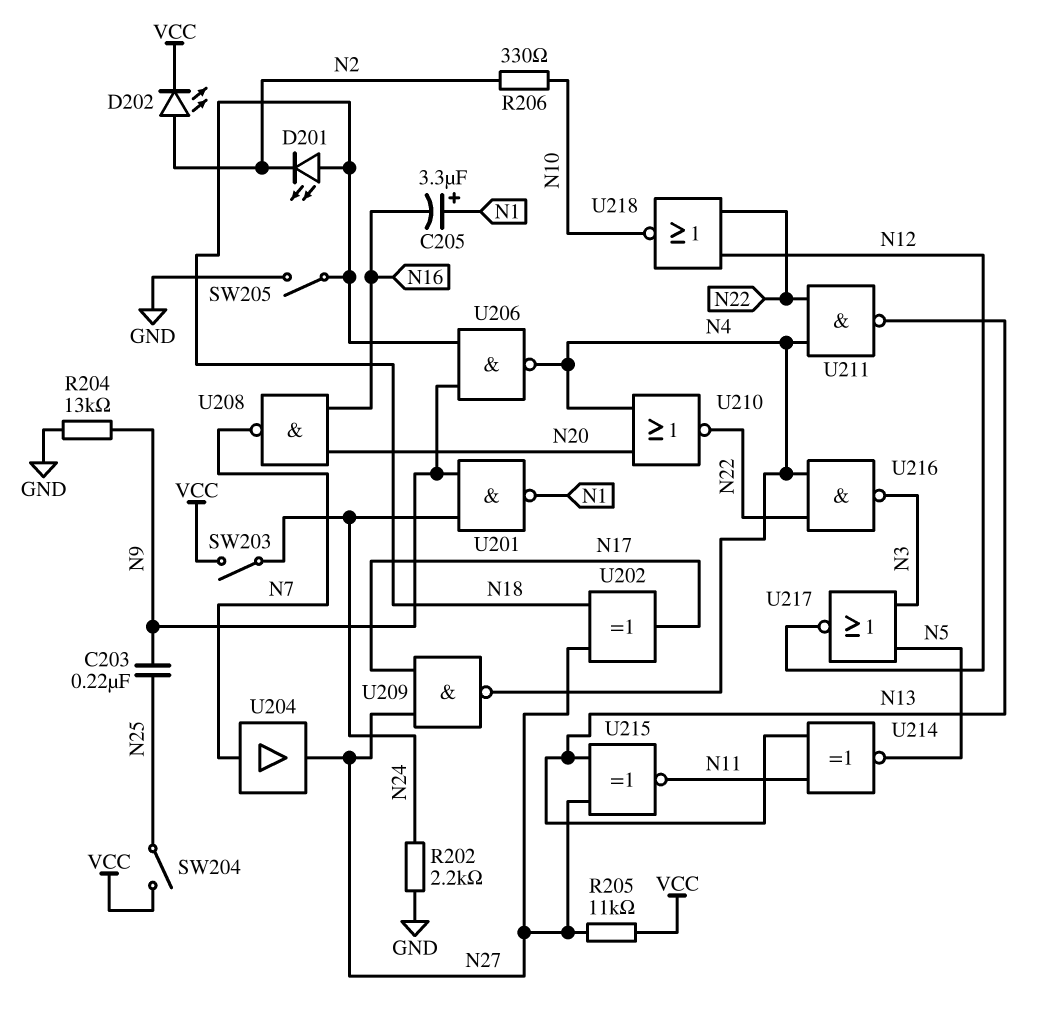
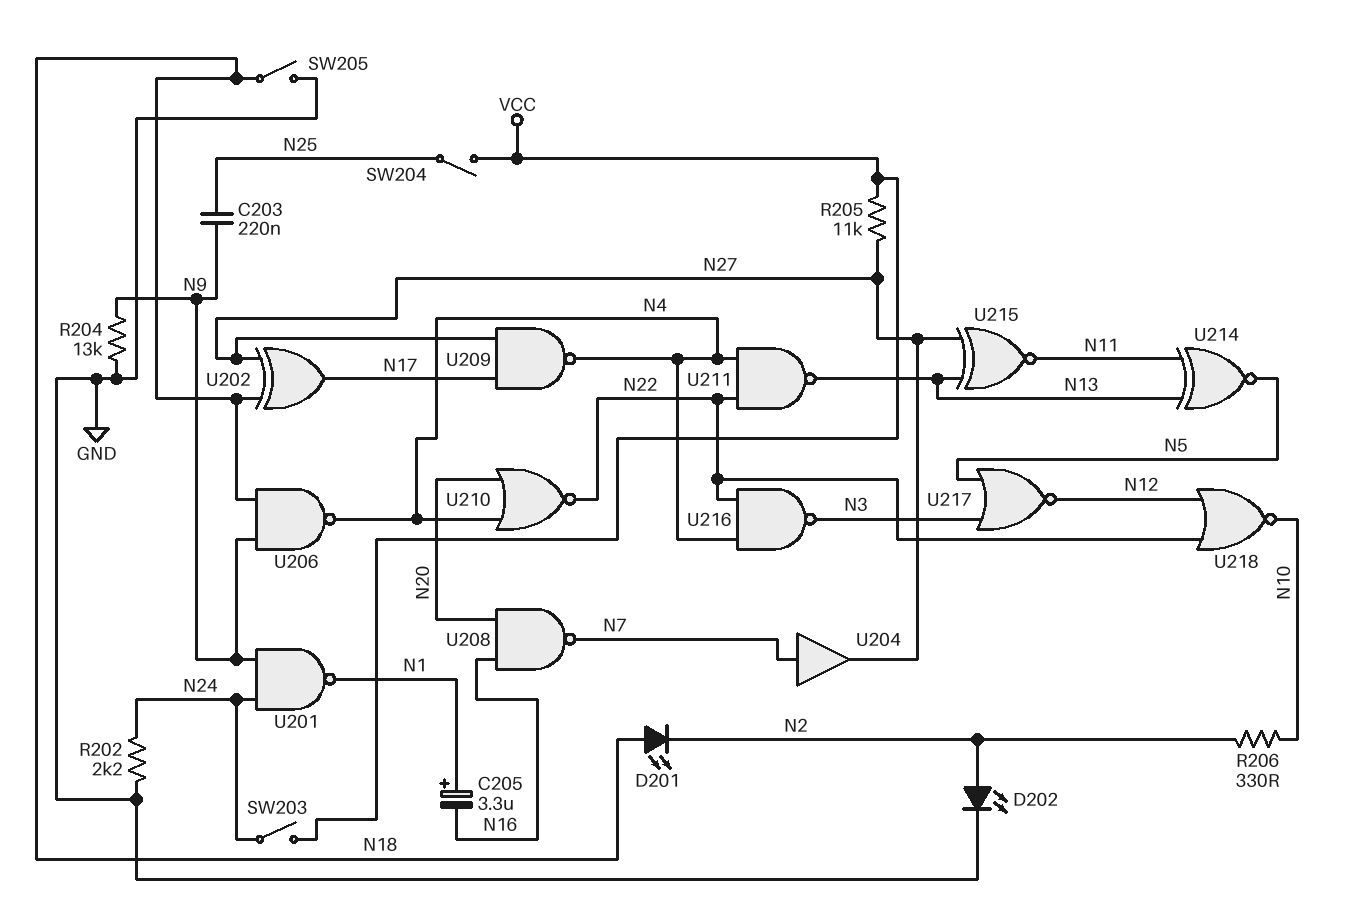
D202: LED (A N2, K VCC) -> LED (A N2, K GND)

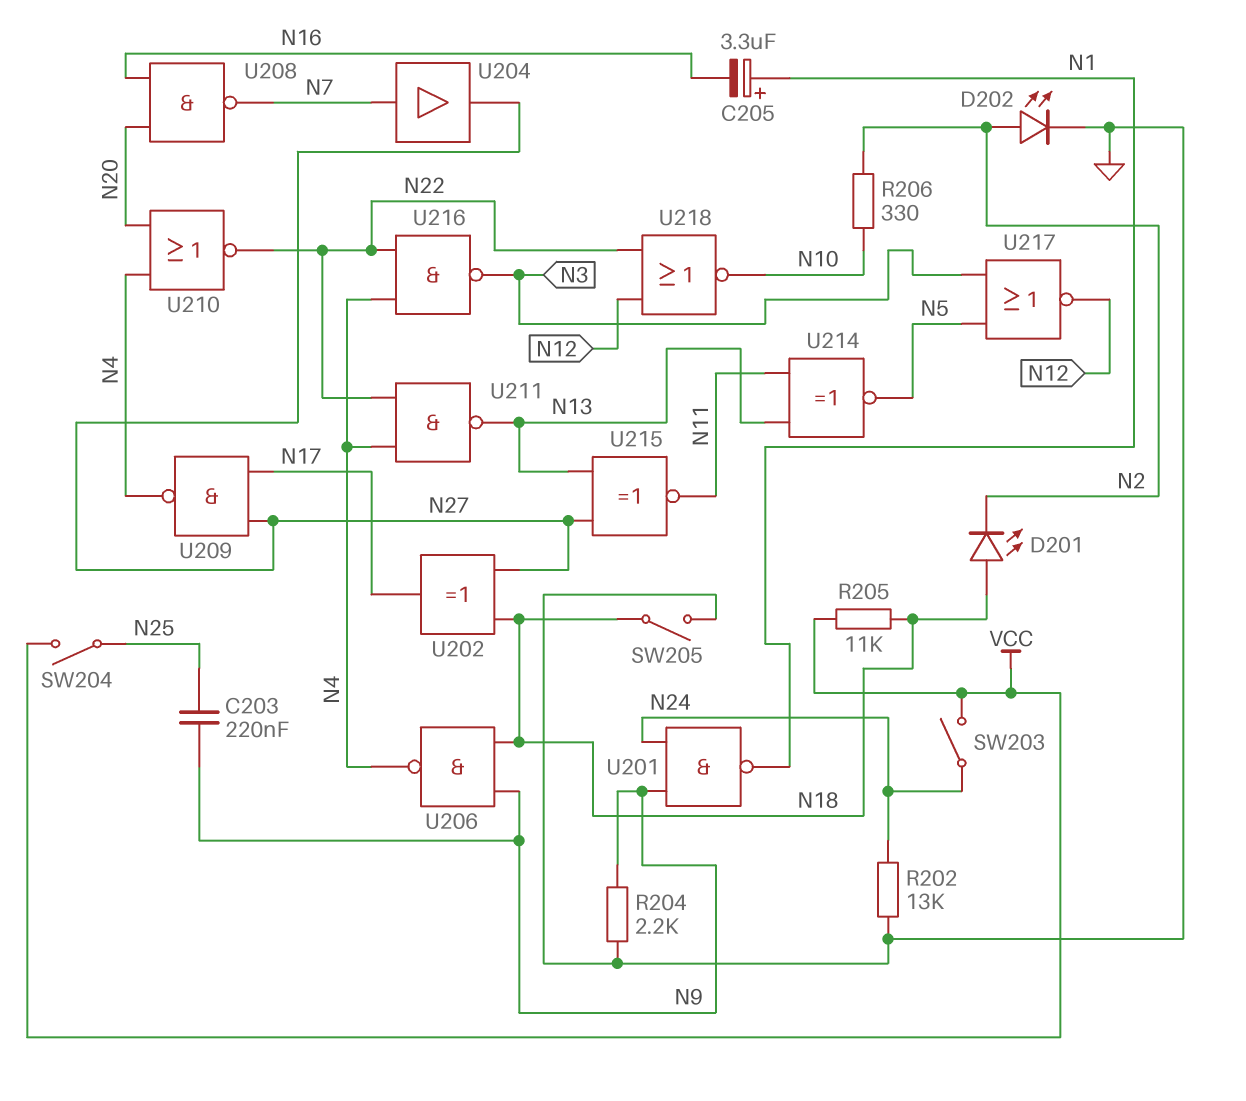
R202: 2.2k (GND, N24) -> 13k (GND, N24)
R204: 13k (GND, N9) -> 2.2k (GND, N9)
R205: 11k (N27, VCC) -> 11k (N18, VCC)

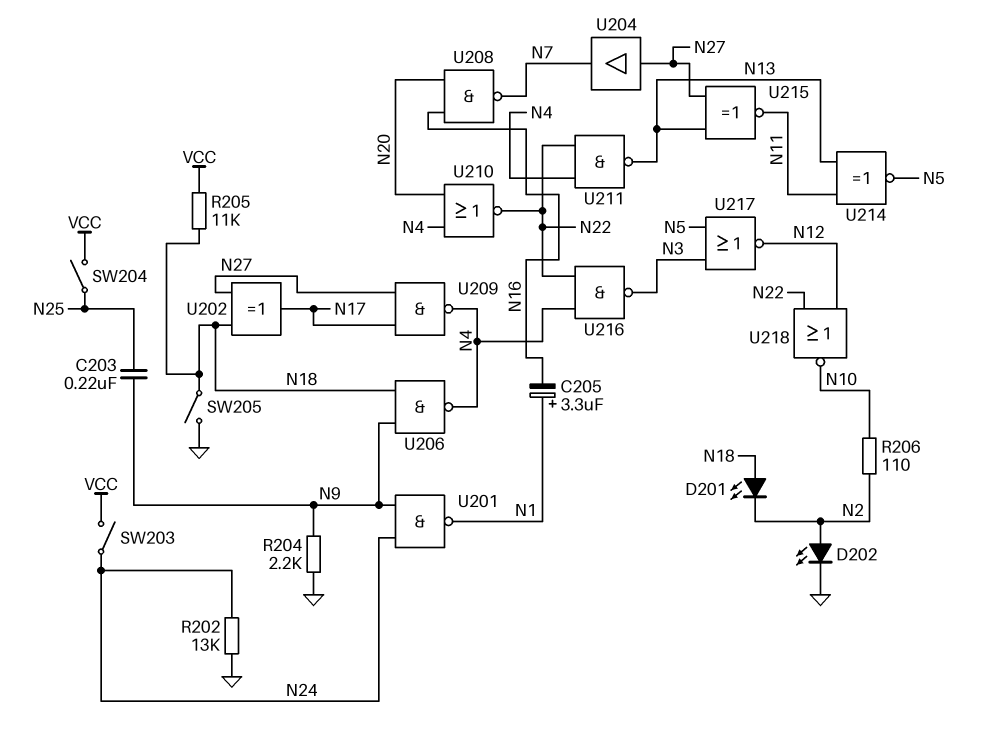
R206: 330 (N2, N10) -> 110 (N2, N10)
U204: buffer (in N7, out N27) -> buffer (in N27, out N7)

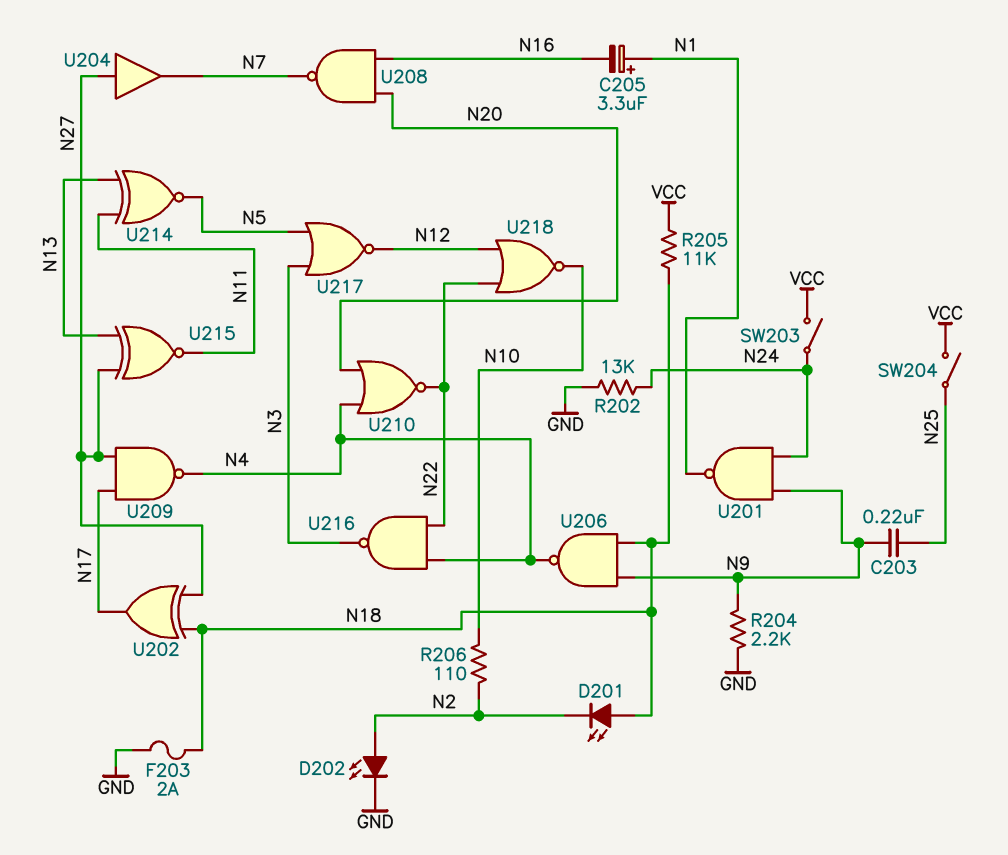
F203: none -> 2A (GND, N18)
SW205: switch (GND, N18) -> none
U211: NAND (in N4, in N22, out N13) -> none

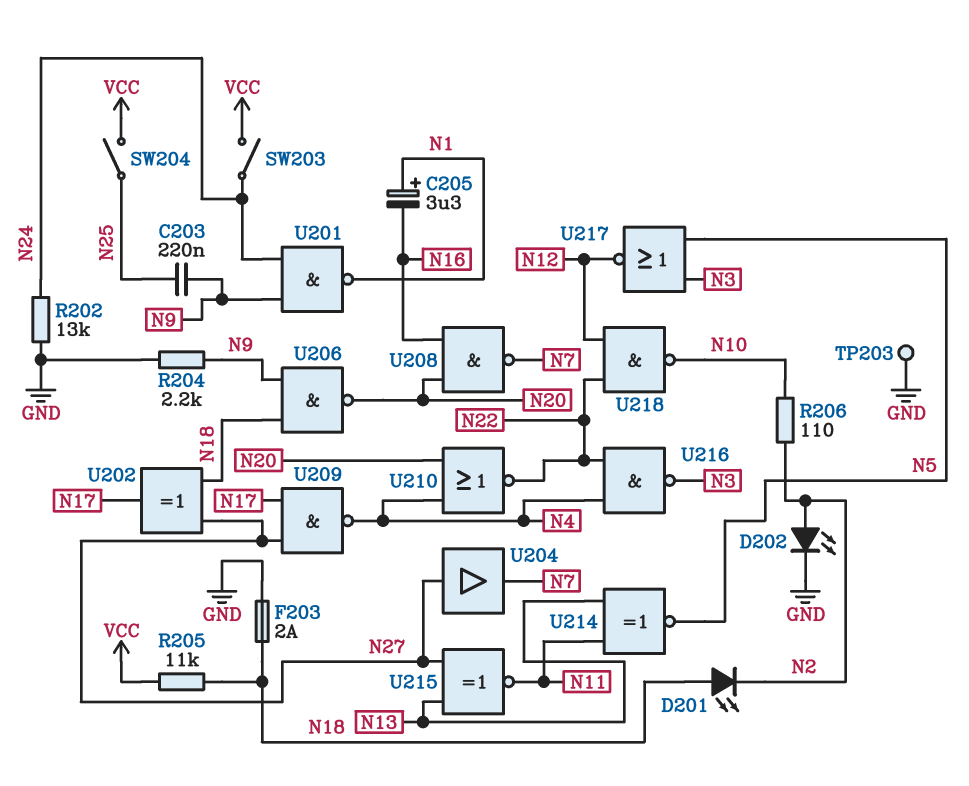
TP203: none -> test point (GND)
U206: NAND (in N9, in N18, out N4) -> NAND (in N9, in N18, out N20)
U218: NOR (in N12, in N22, out N10) -> NAND (in N12, in N22, out N10)

